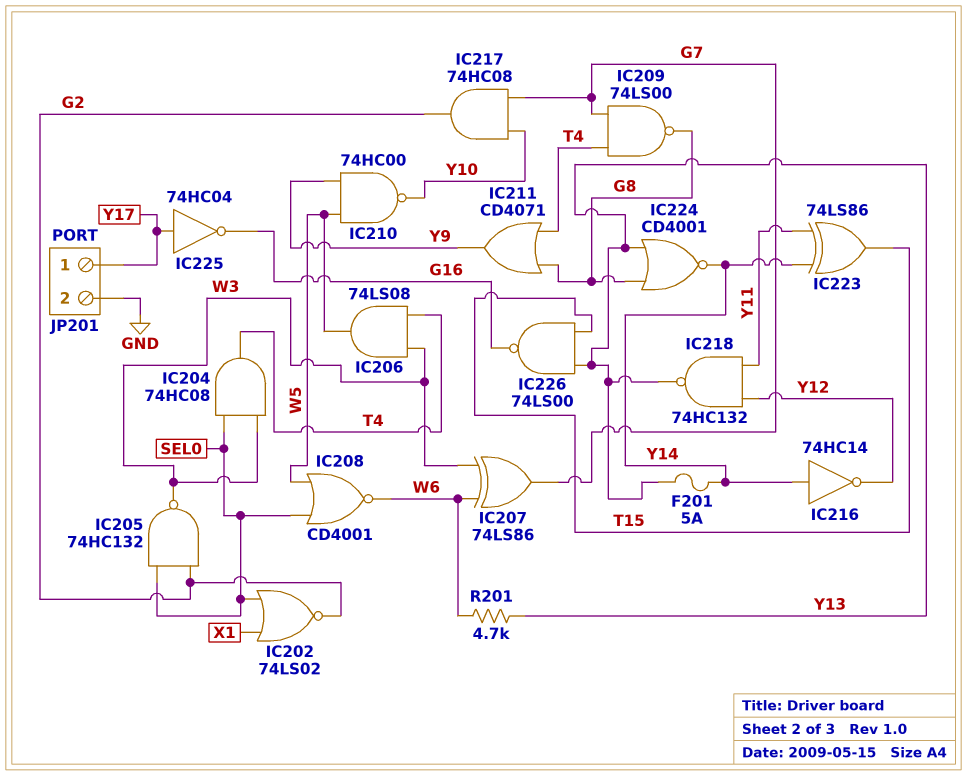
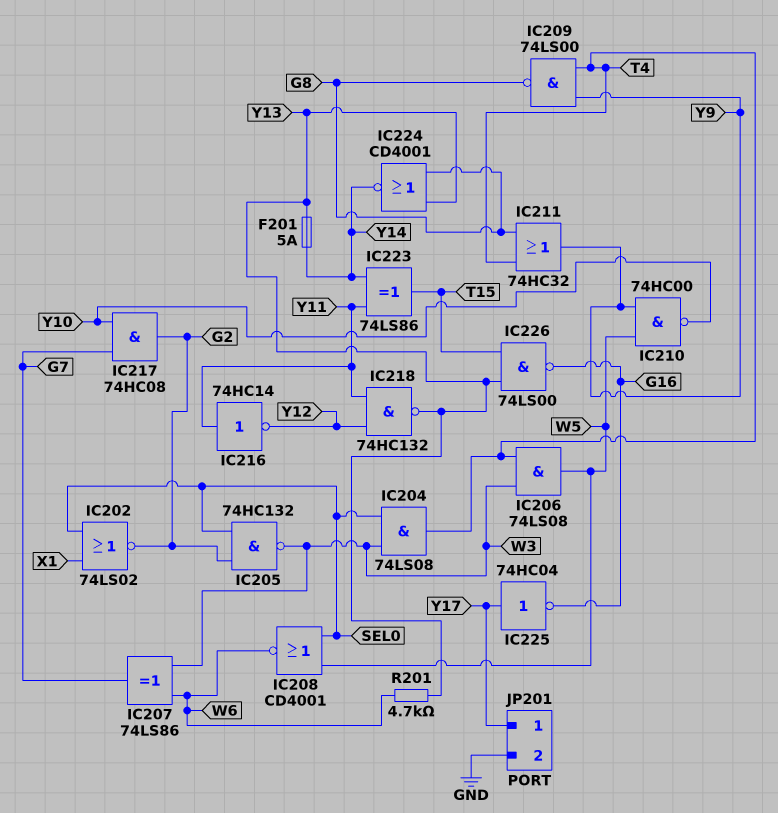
IC204: AND 74HC08 (in SEL0, in W3, out T4) -> AND 74LS08 (in SEL0, in W3, out T4)
IC209: NAND 74LS00 (in G7, in T4, out G8) -> NAND 74LS00 (in T4, in Y9, out G8)
IC211: OR CD4071 (in G8, in T4, out Y9) -> OR 74HC32 (in G8, in T4, out Y9)
IC216: NOT 74HC14 (in Y14, out Y12) -> NOT 74HC14 (in Y11, out Y12)

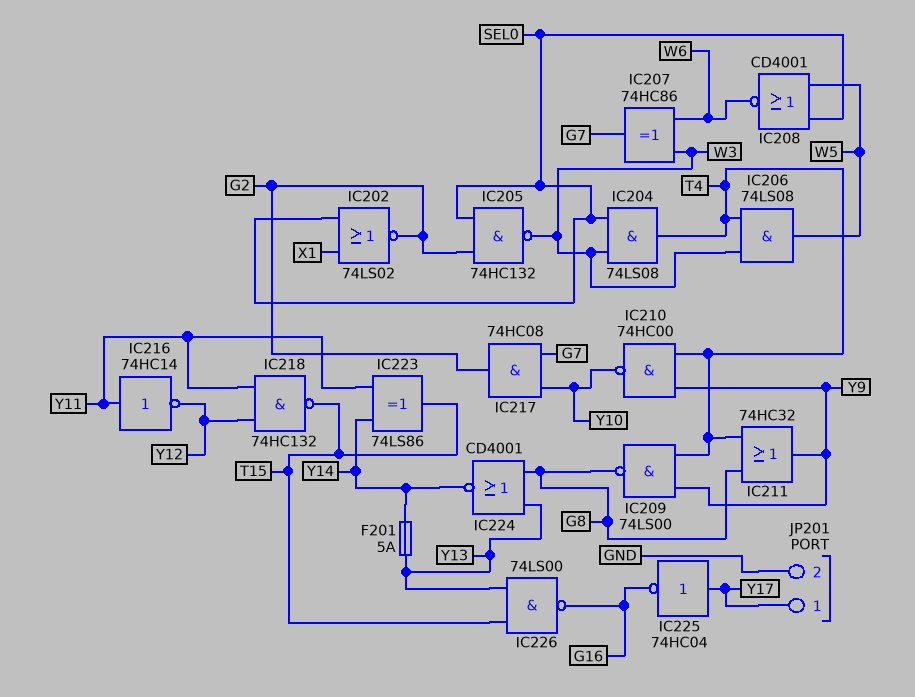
IC207: XOR 74LS86 (in W3, in W6, out G7) -> XOR 74HC86 (in W3, in W6, out G7)
IC210: NAND 74HC00 (in W5, in Y9, out Y10) -> NAND 74HC00 (in T4, in Y9, out Y10)
IC218: NAND 74HC132 (in Y11, in Y12, out Y13) -> NAND 74HC132 (in Y11, in Y12, out T15)
R201: 4.7k (W6, Y13) -> none

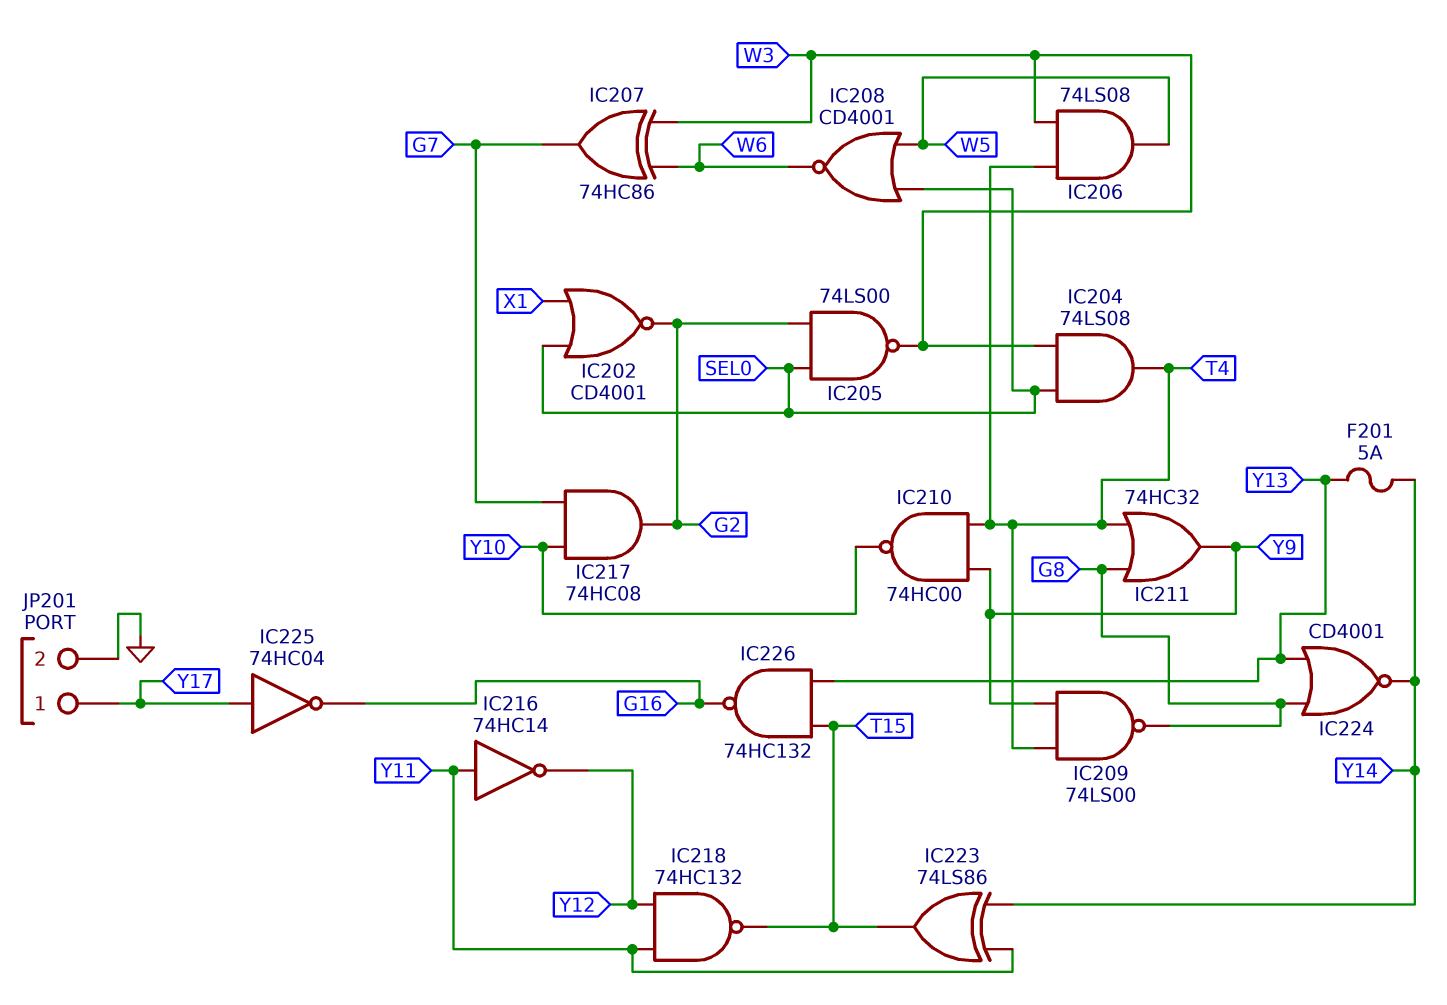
IC202: NOR 74LS02 (in SEL0, in X1, out G2) -> NOR CD4001 (in SEL0, in X1, out G2)
IC205: NAND 74HC132 (in G2, in SEL0, out W3) -> NAND 74LS00 (in G2, in SEL0, out W3)
IC226: NAND 74LS00 (in T15, in Y13, out G16) -> NAND 74HC132 (in T15, in Y13, out G16)

